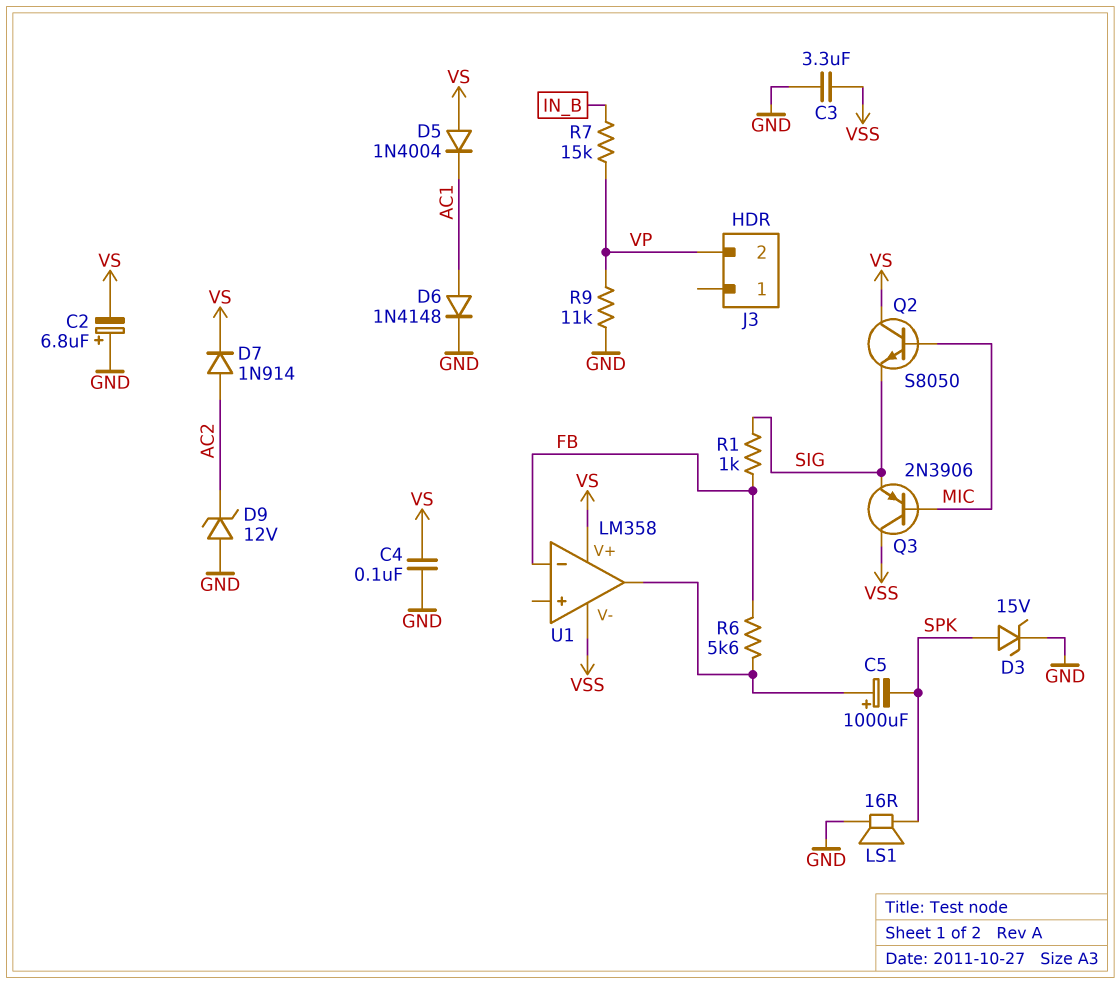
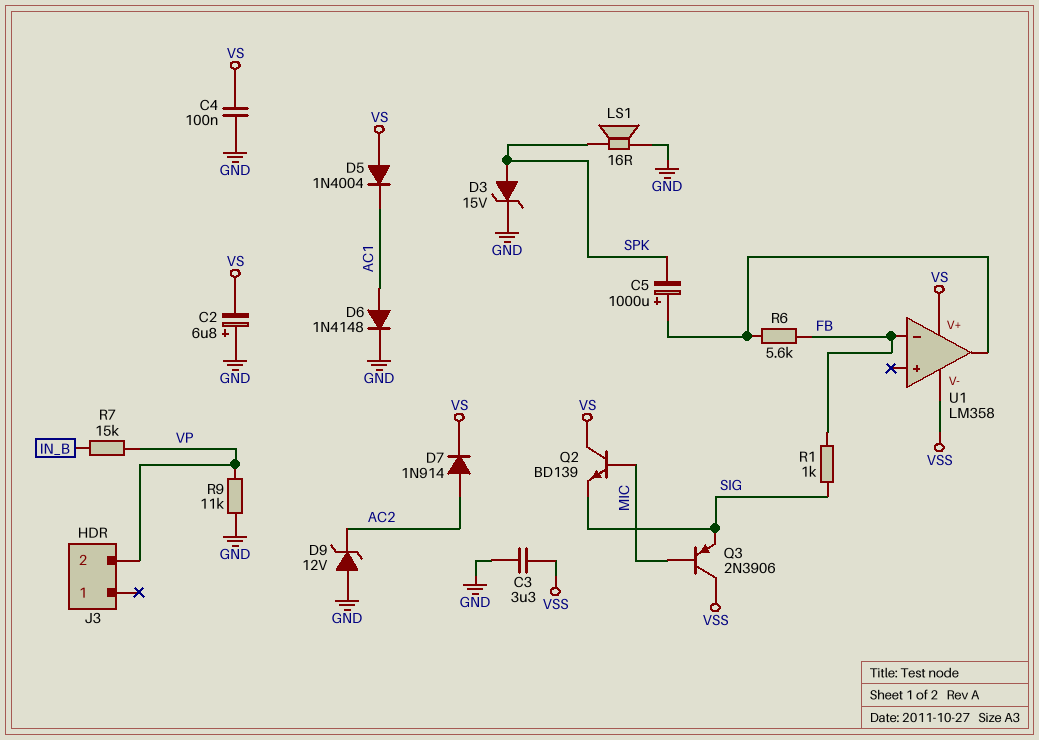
Q2: NPN S8050 (B MIC, C VS, E SIG) -> NPN BD139 (B MIC, C VS, E SIG)

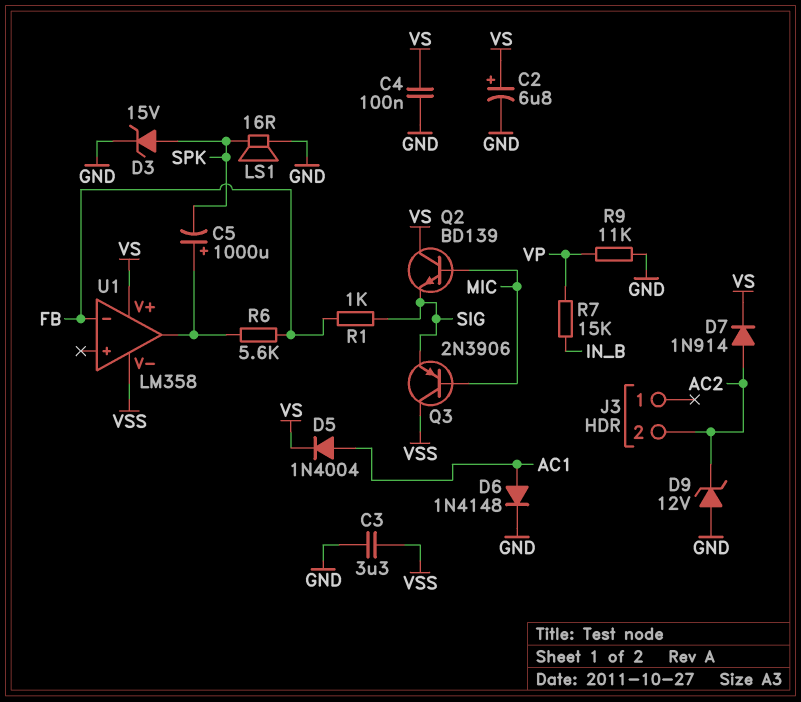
C2: 6.8uF (plus GND, minus VS) -> 6.8uF (plus VS, minus GND)
D5: diode 1N4004 (A VS, K AC1) -> diode 1N4004 (A AC1, K VS)
J3 pin 2: VP -> AC2

